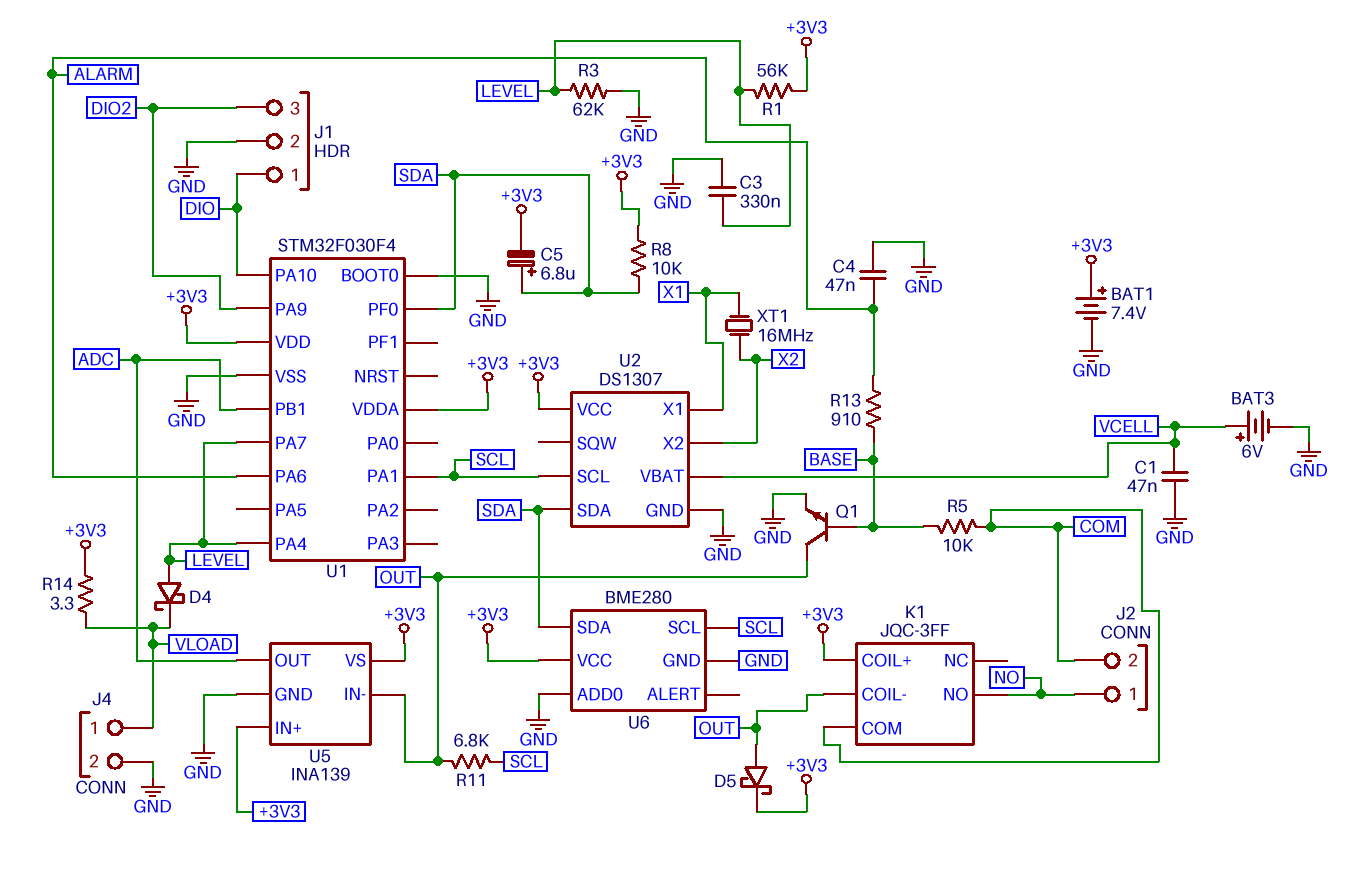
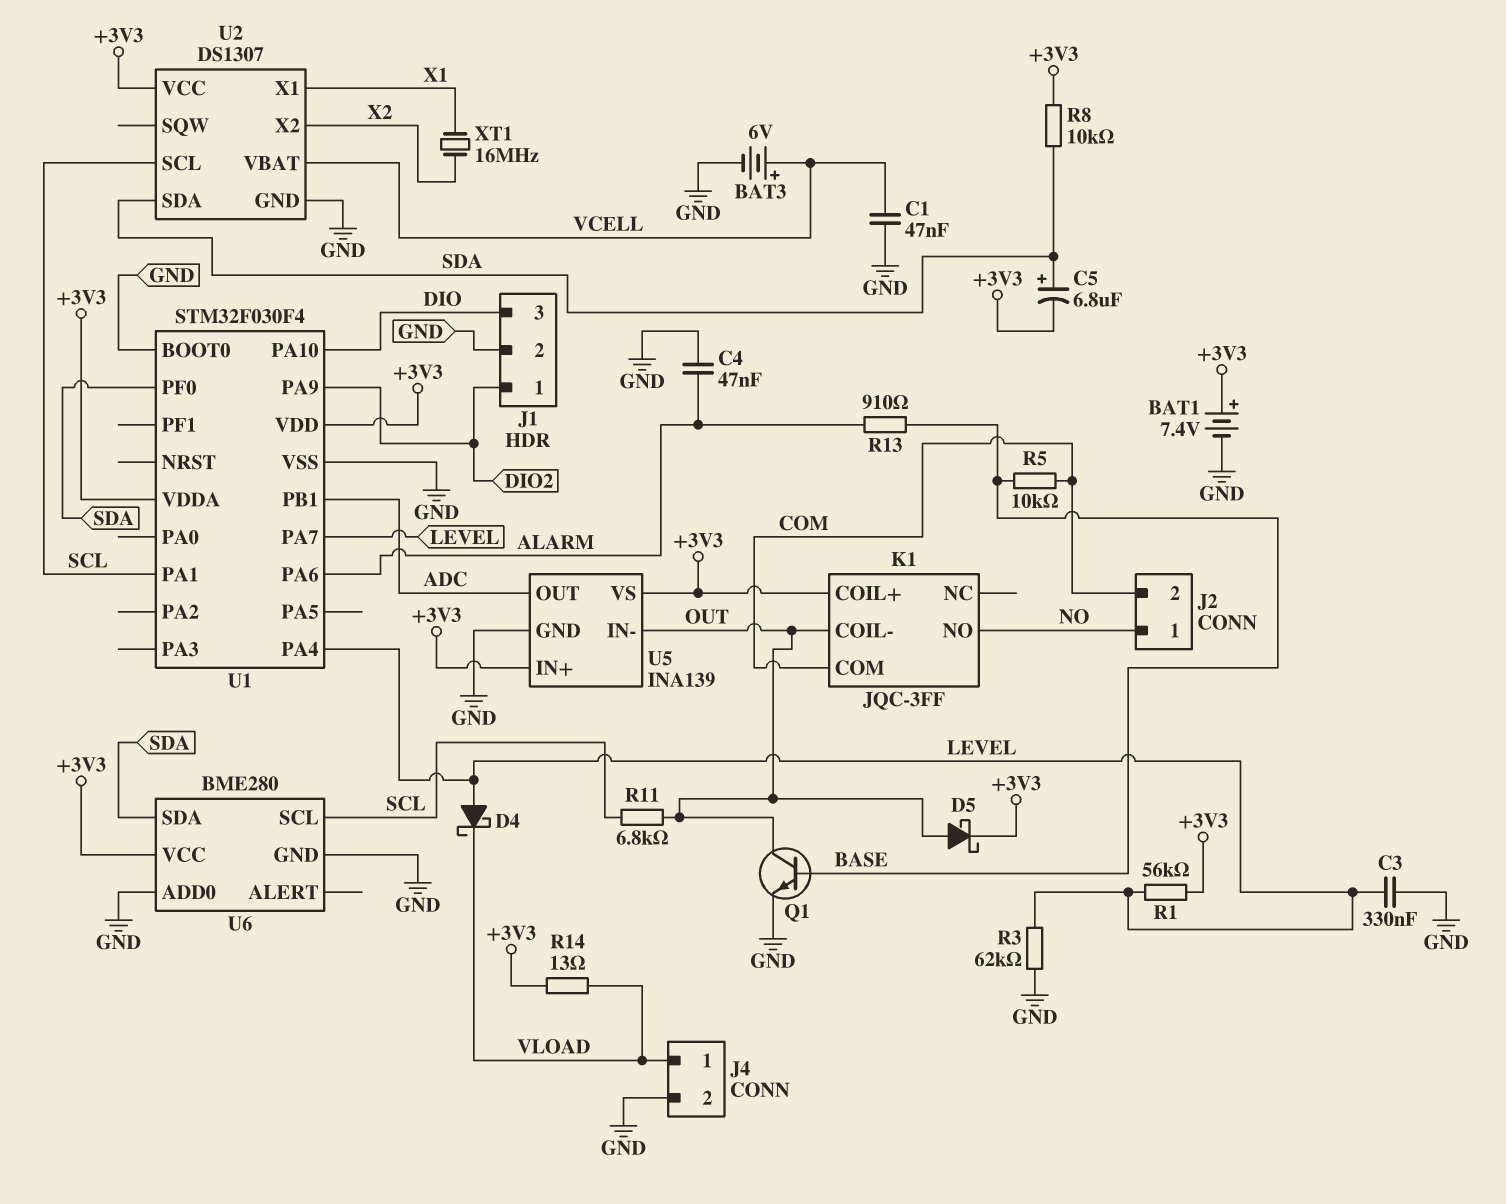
J1 pin 1: DIO -> DIO2
J1 pin 3: DIO2 -> DIO
R14: 3.3 (+3V3, VLOAD) -> 13 (+3V3, VLOAD)

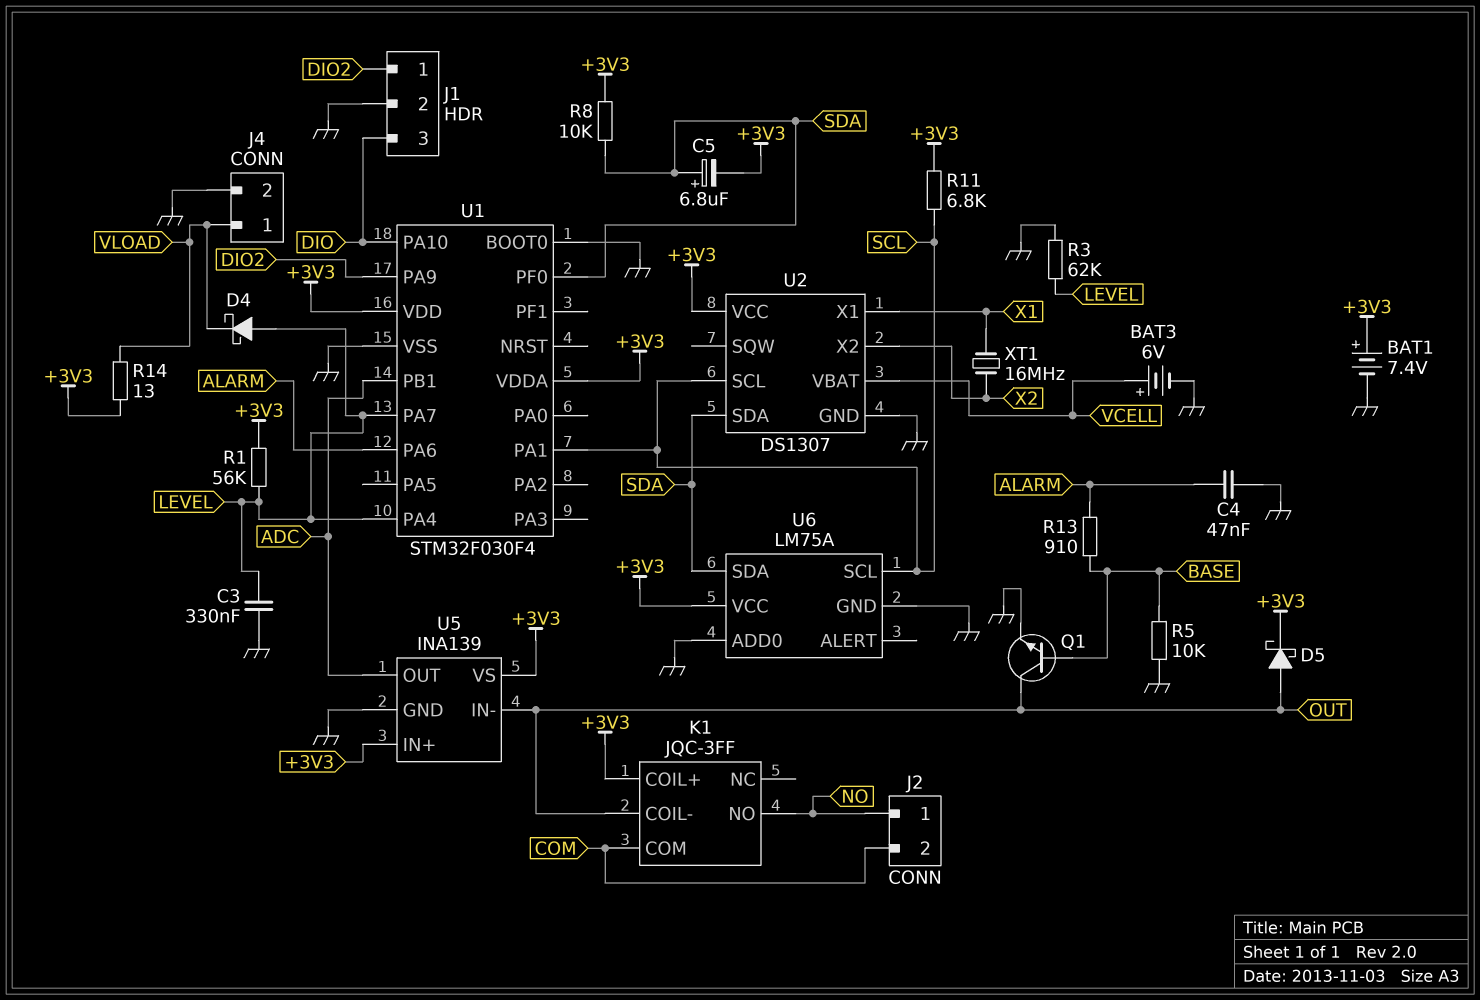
C1: 47nF (GND, VCELL) -> none
R5: 10k (BASE, COM) -> 10k (BASE, GND)
R11: 6.8k (OUT, SCL) -> 6.8k (+3V3, SCL)
U6: BME280 -> LM75A

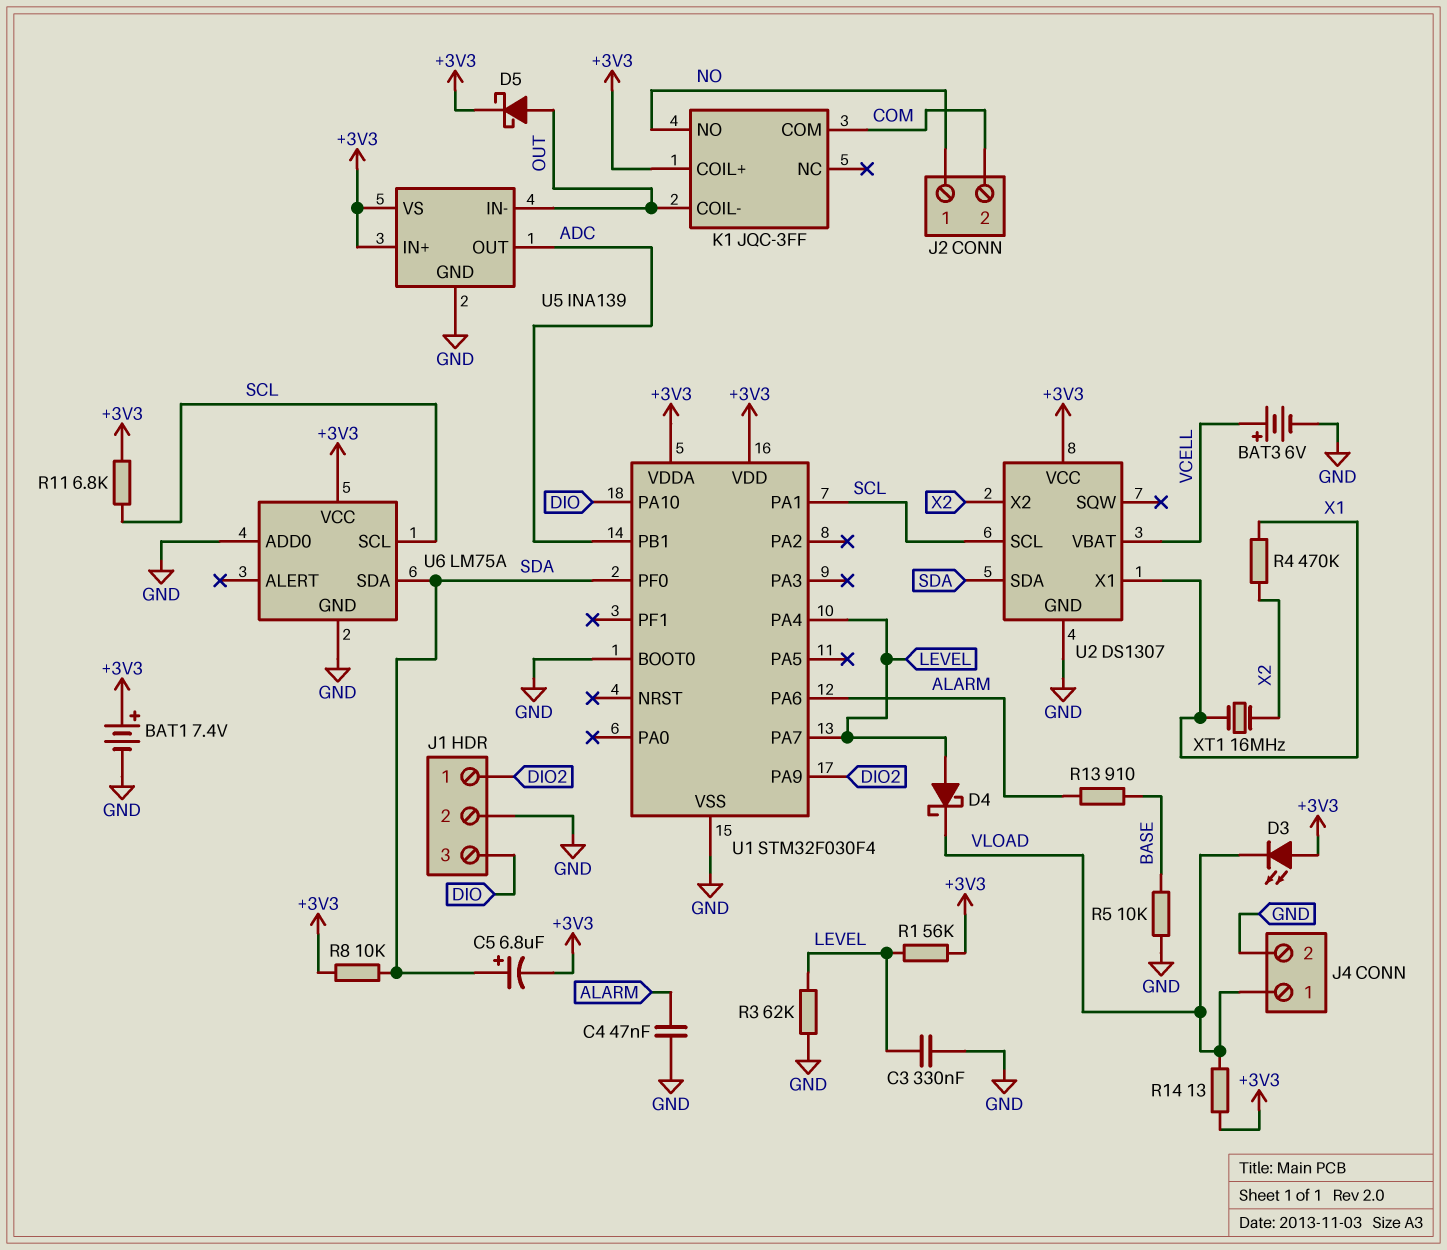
D3: none -> LED (A +3V3, K VLOAD)
Q1: NPN (B BASE, C OUT, E GND) -> none
R4: none -> 470k (X1, X2)

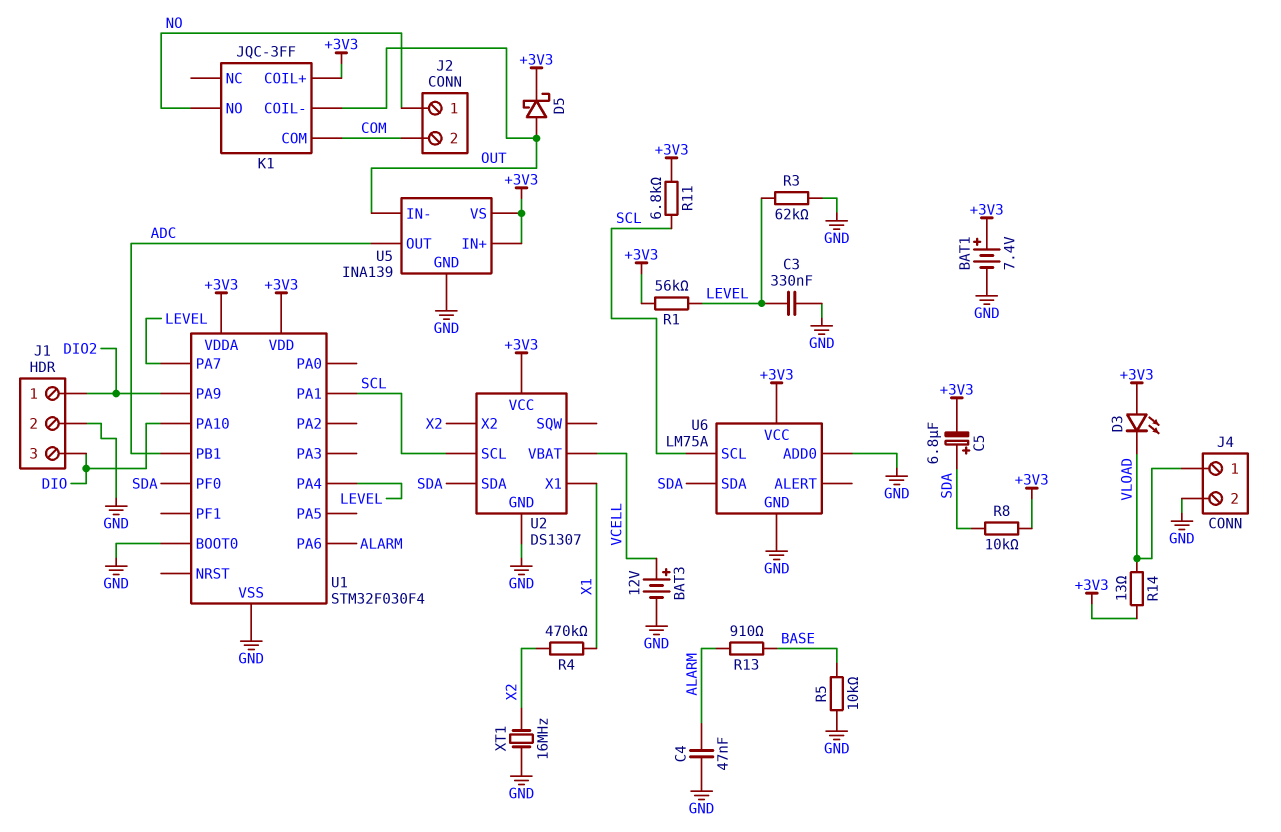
BAT3: 6V (plus VCELL, minus GND) -> 12V (plus VCELL, minus GND)
D4: schottky (A LEVEL, K VLOAD) -> none
XT1: 16MHz (X1, X2) -> 16MHz (GND, X2)

